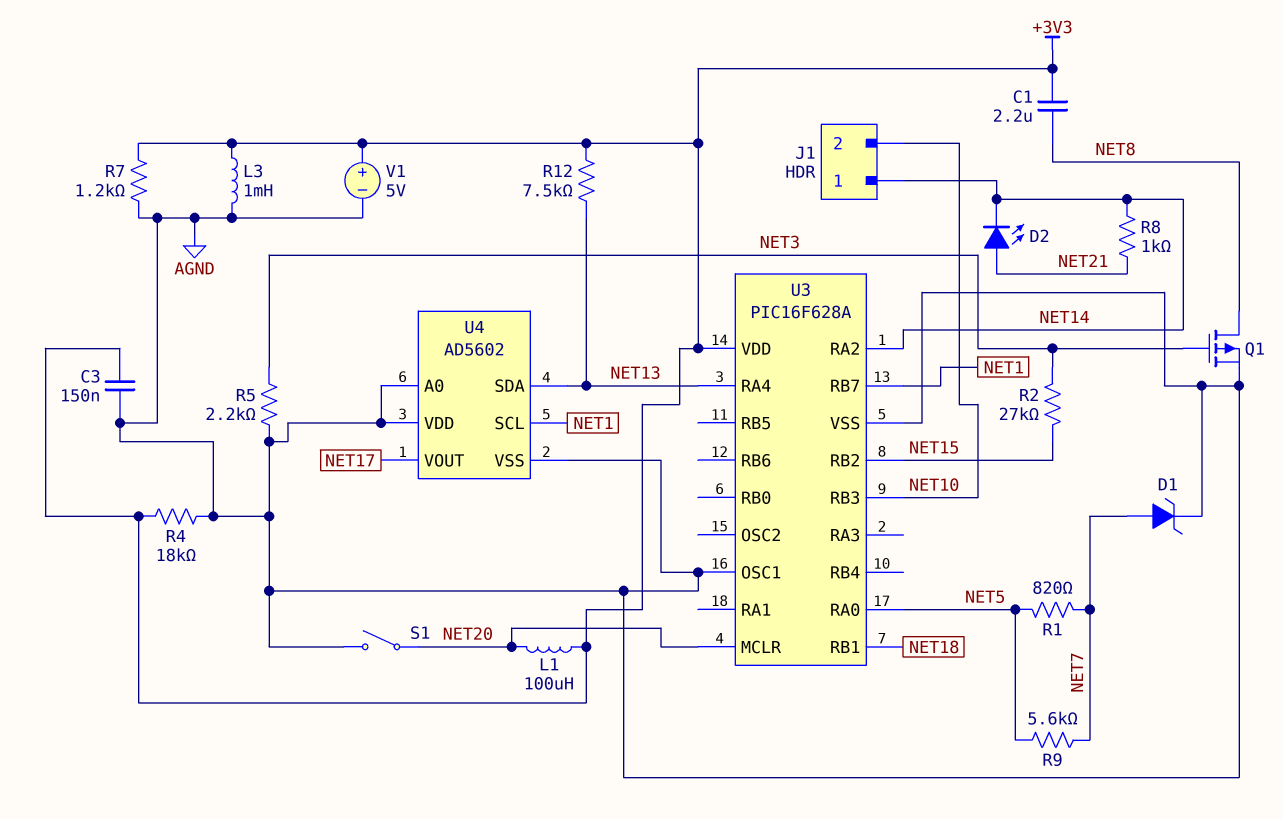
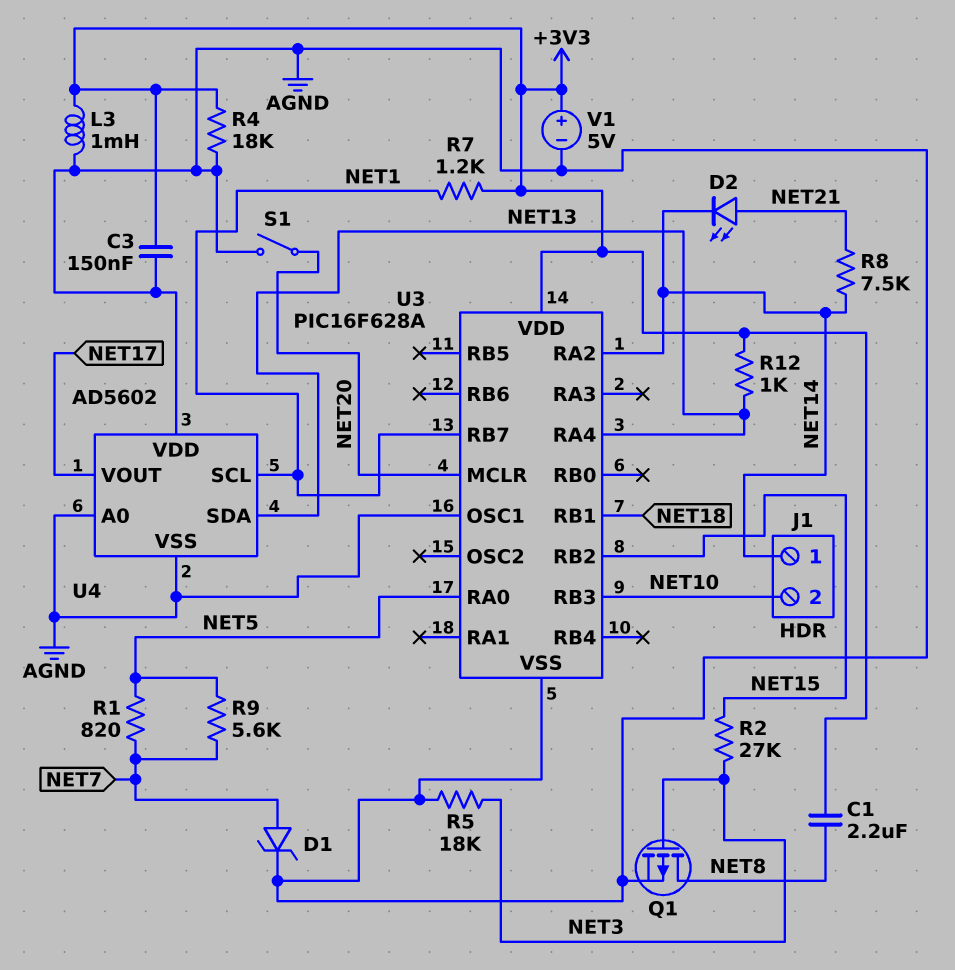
L1: 100uH (+3V3, NET20) -> none
R5: 2.2k (AGND, NET3) -> 18k (AGND, NET3)
R7: 1.2k (+3V3, AGND) -> 1.2k (+3V3, NET1)
R8: 1k (NET14, NET21) -> 7.5k (NET14, NET21)
R12: 7.5k (+3V3, NET13) -> 1k (+3V3, NET13)

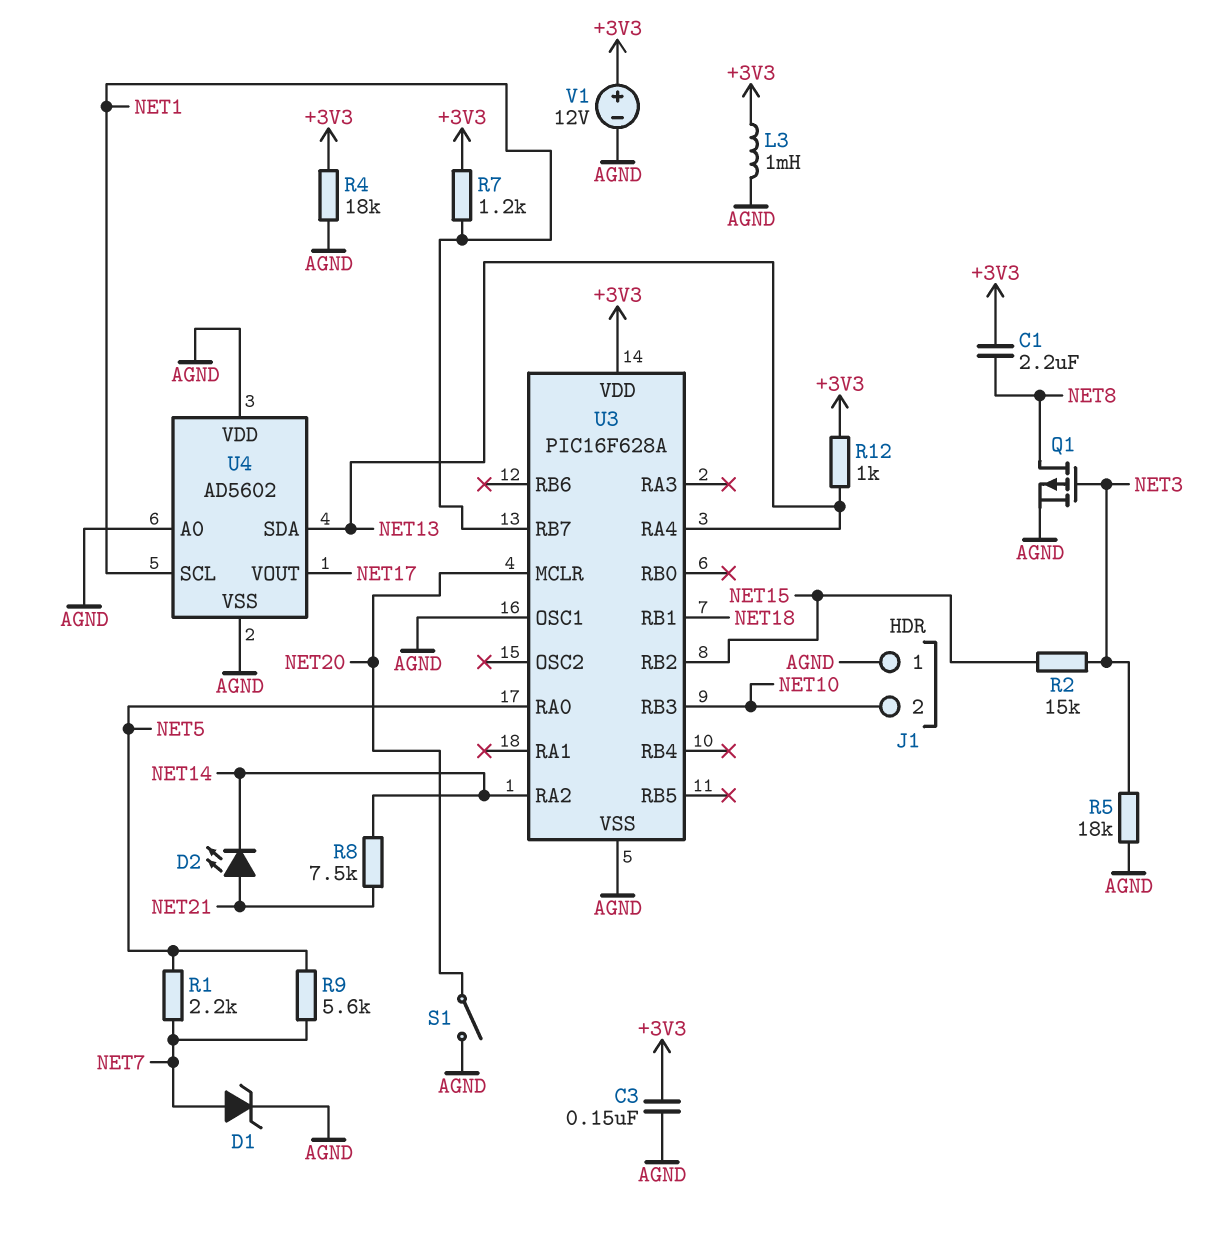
J1 pin 1: NET14 -> AGND
R1: 820 (NET5, NET7) -> 2.2k (NET5, NET7)
R2: 27k (NET3, NET15) -> 15k (NET3, NET15)
V1: 5V (plus +3V3, minus AGND) -> 12V (plus +3V3, minus AGND)

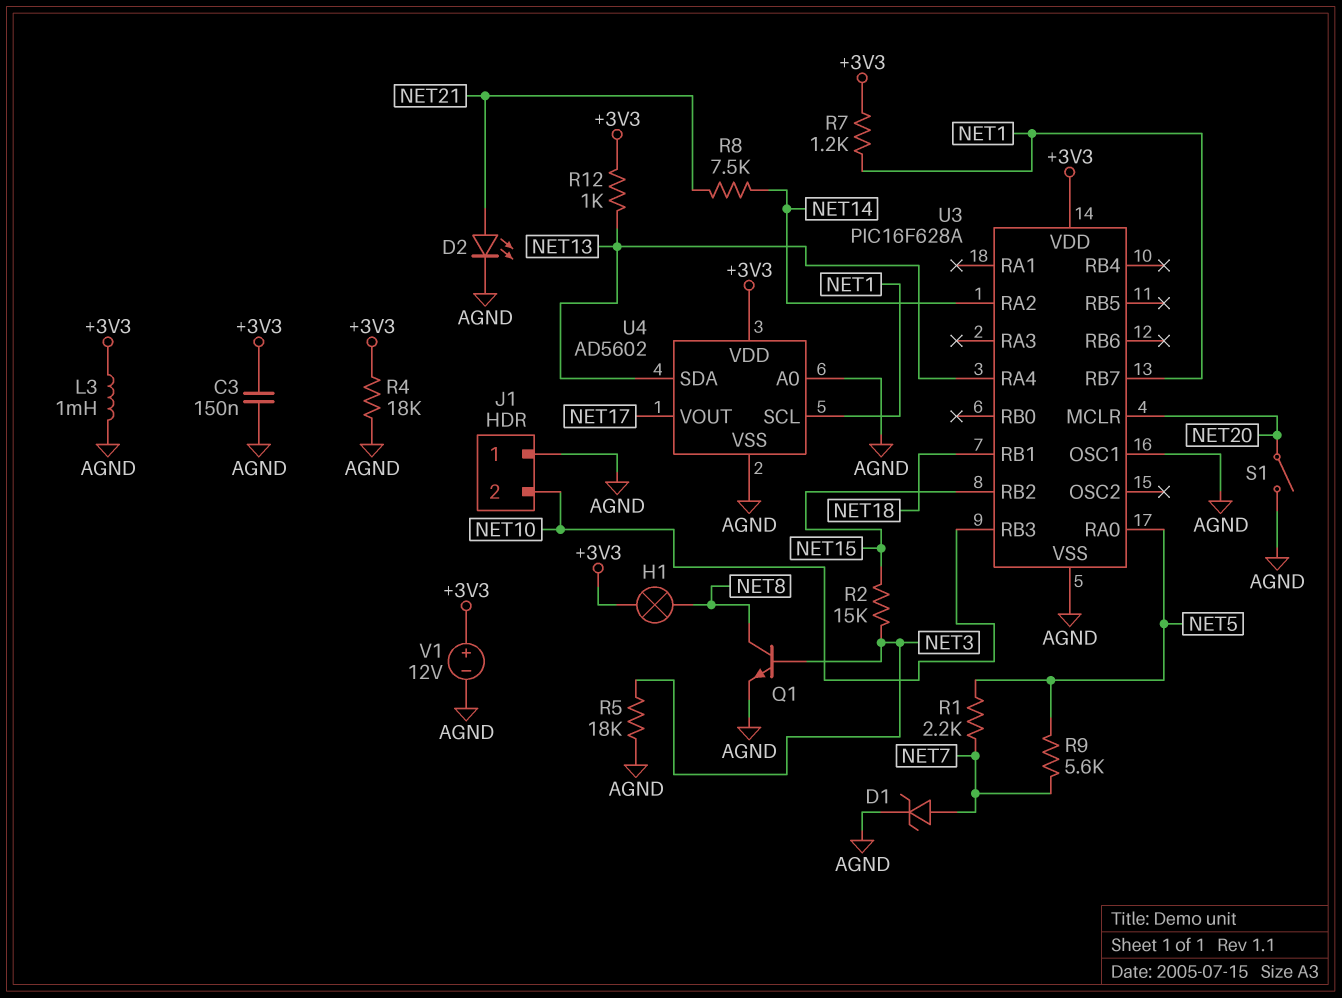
C1: 2.2uF (+3V3, NET8) -> none
D2: LED (A NET21, K NET14) -> LED (A NET21, K AGND)
H1: none -> lamp (+3V3, NET8)
Q1: PMOS (G NET3, D NET8, S AGND) -> NPN (B NET3, C NET8, E AGND)
U4 pin VDD: AGND -> +3V3

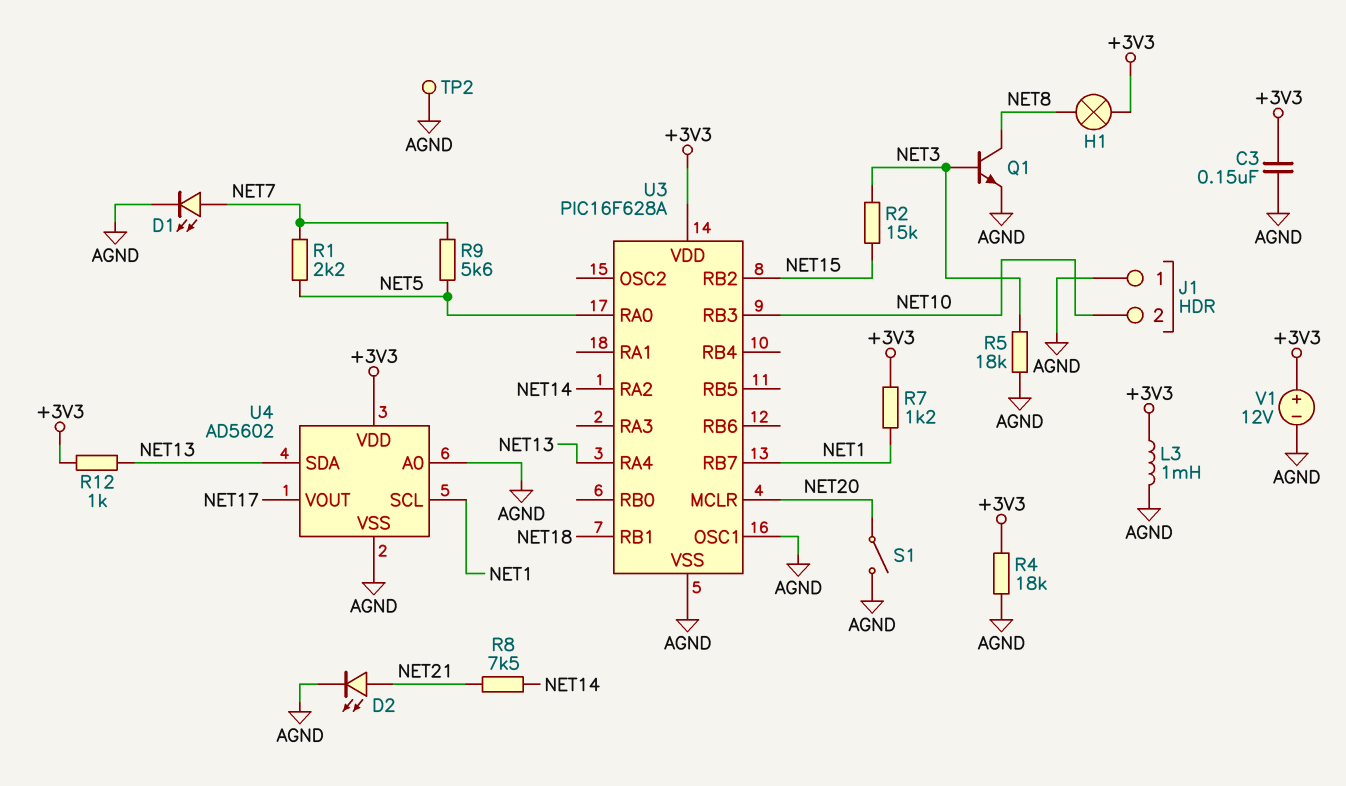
D1: zener (A NET7, K AGND) -> LED (A NET7, K AGND)
TP2: none -> test point (AGND)

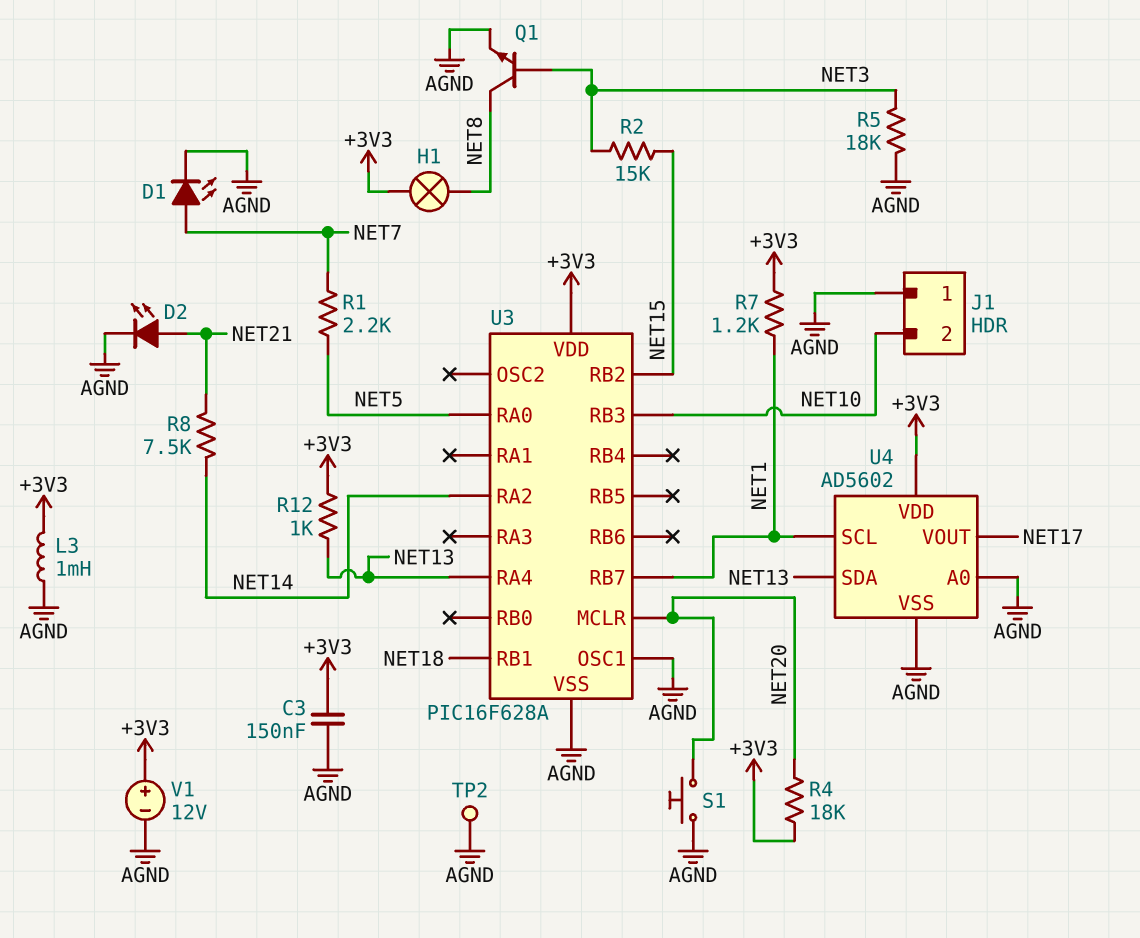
R4: 18k (+3V3, AGND) -> 18k (+3V3, NET20)
R9: 5.6k (NET5, NET7) -> none
S1: switch (AGND, NET20) -> button (AGND, NET20)

